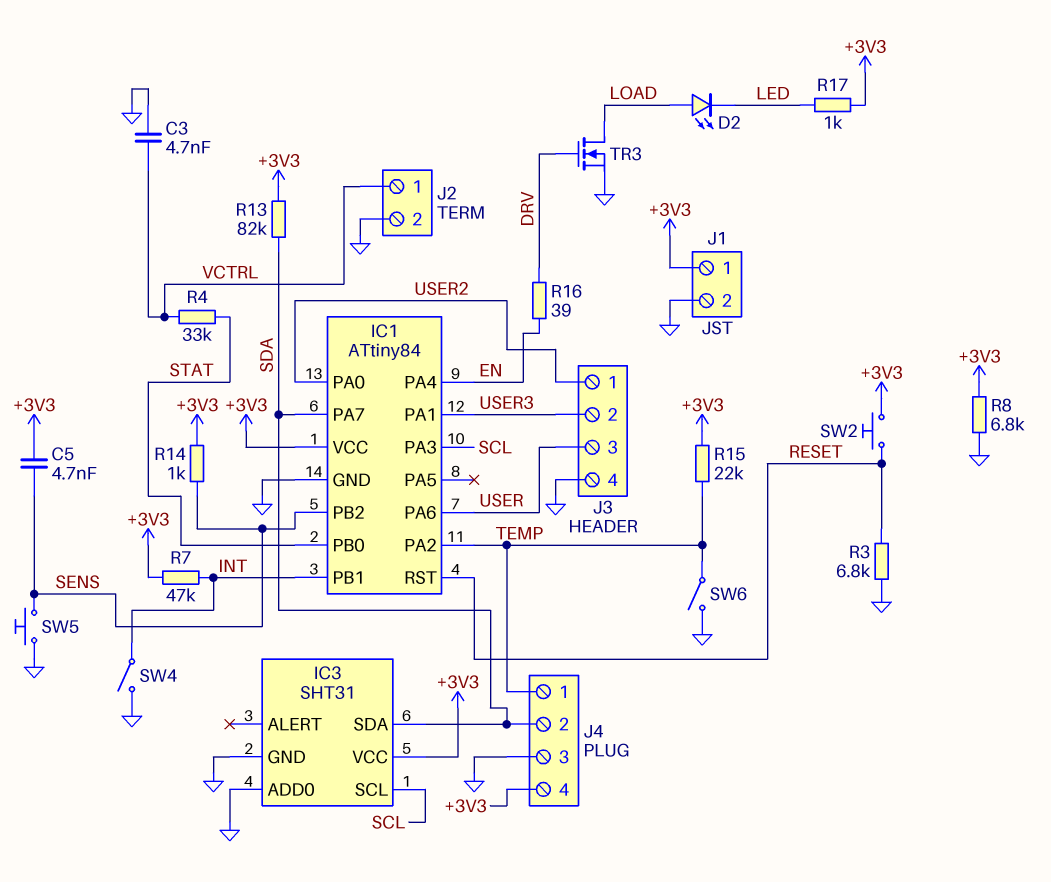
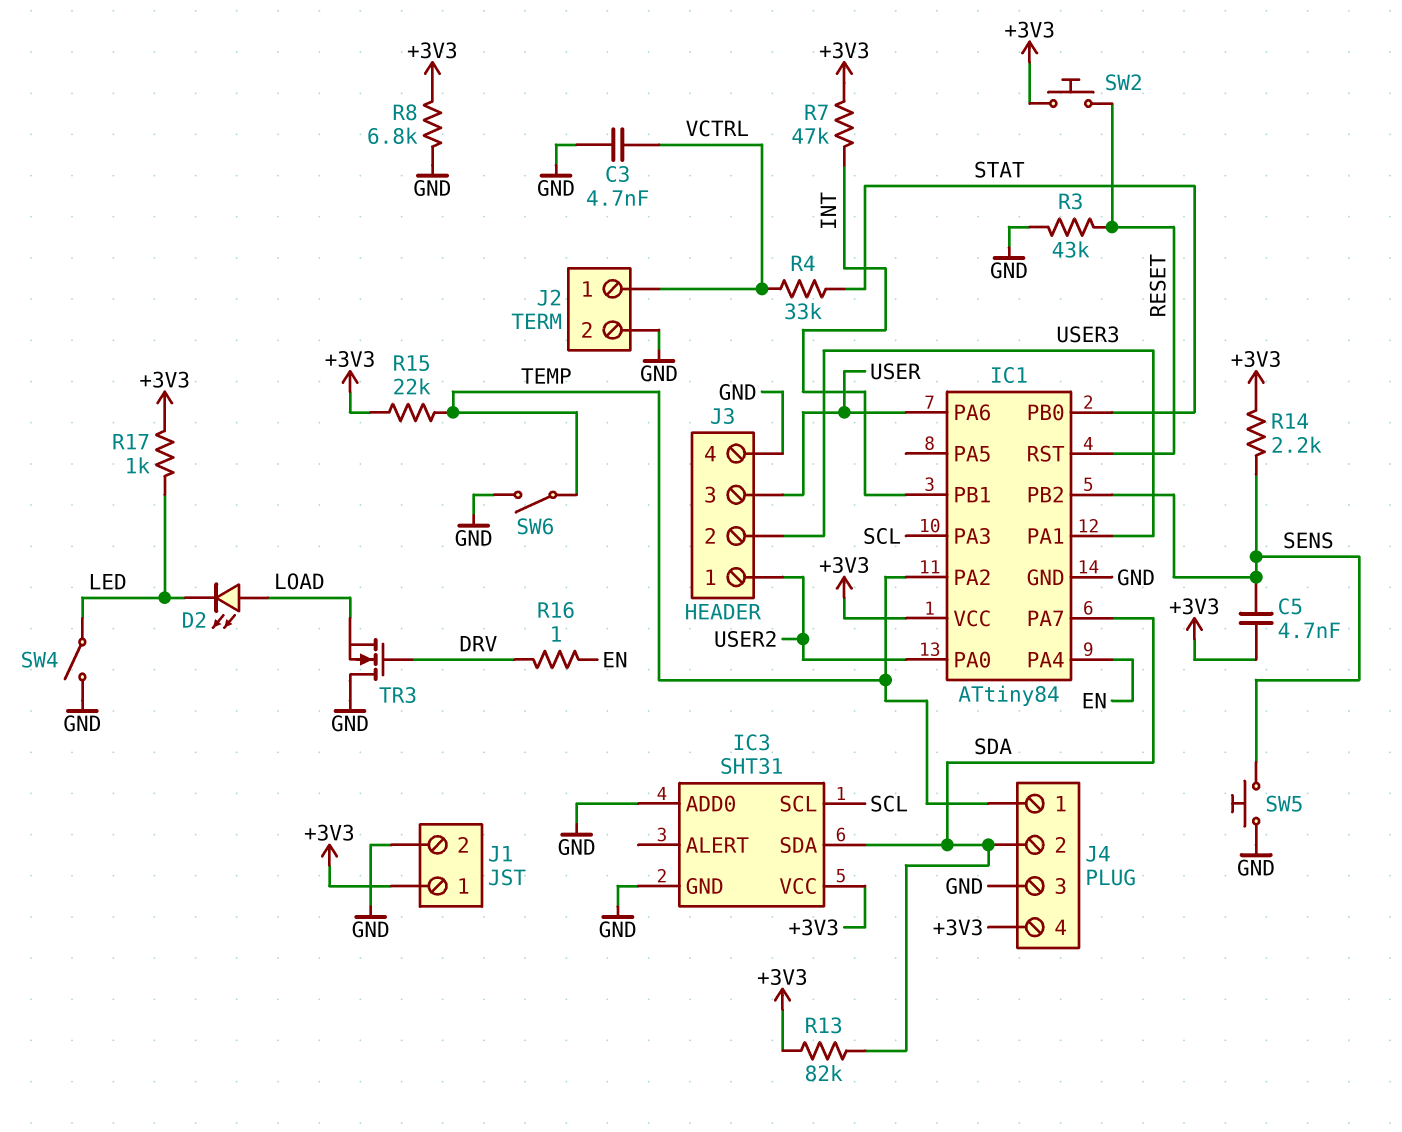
R3: 6.8k (GND, RESET) -> 43k (GND, RESET)
R14: 1k (+3V3, SENS) -> 2.2k (+3V3, SENS)
R16: 39 (DRV, EN) -> 1 (DRV, EN)
SW4: switch (GND, INT) -> switch (GND, LED)
TR3: NMOS (G DRV, D LOAD, S GND) -> NMOS (G DRV, D GND, S LOAD)

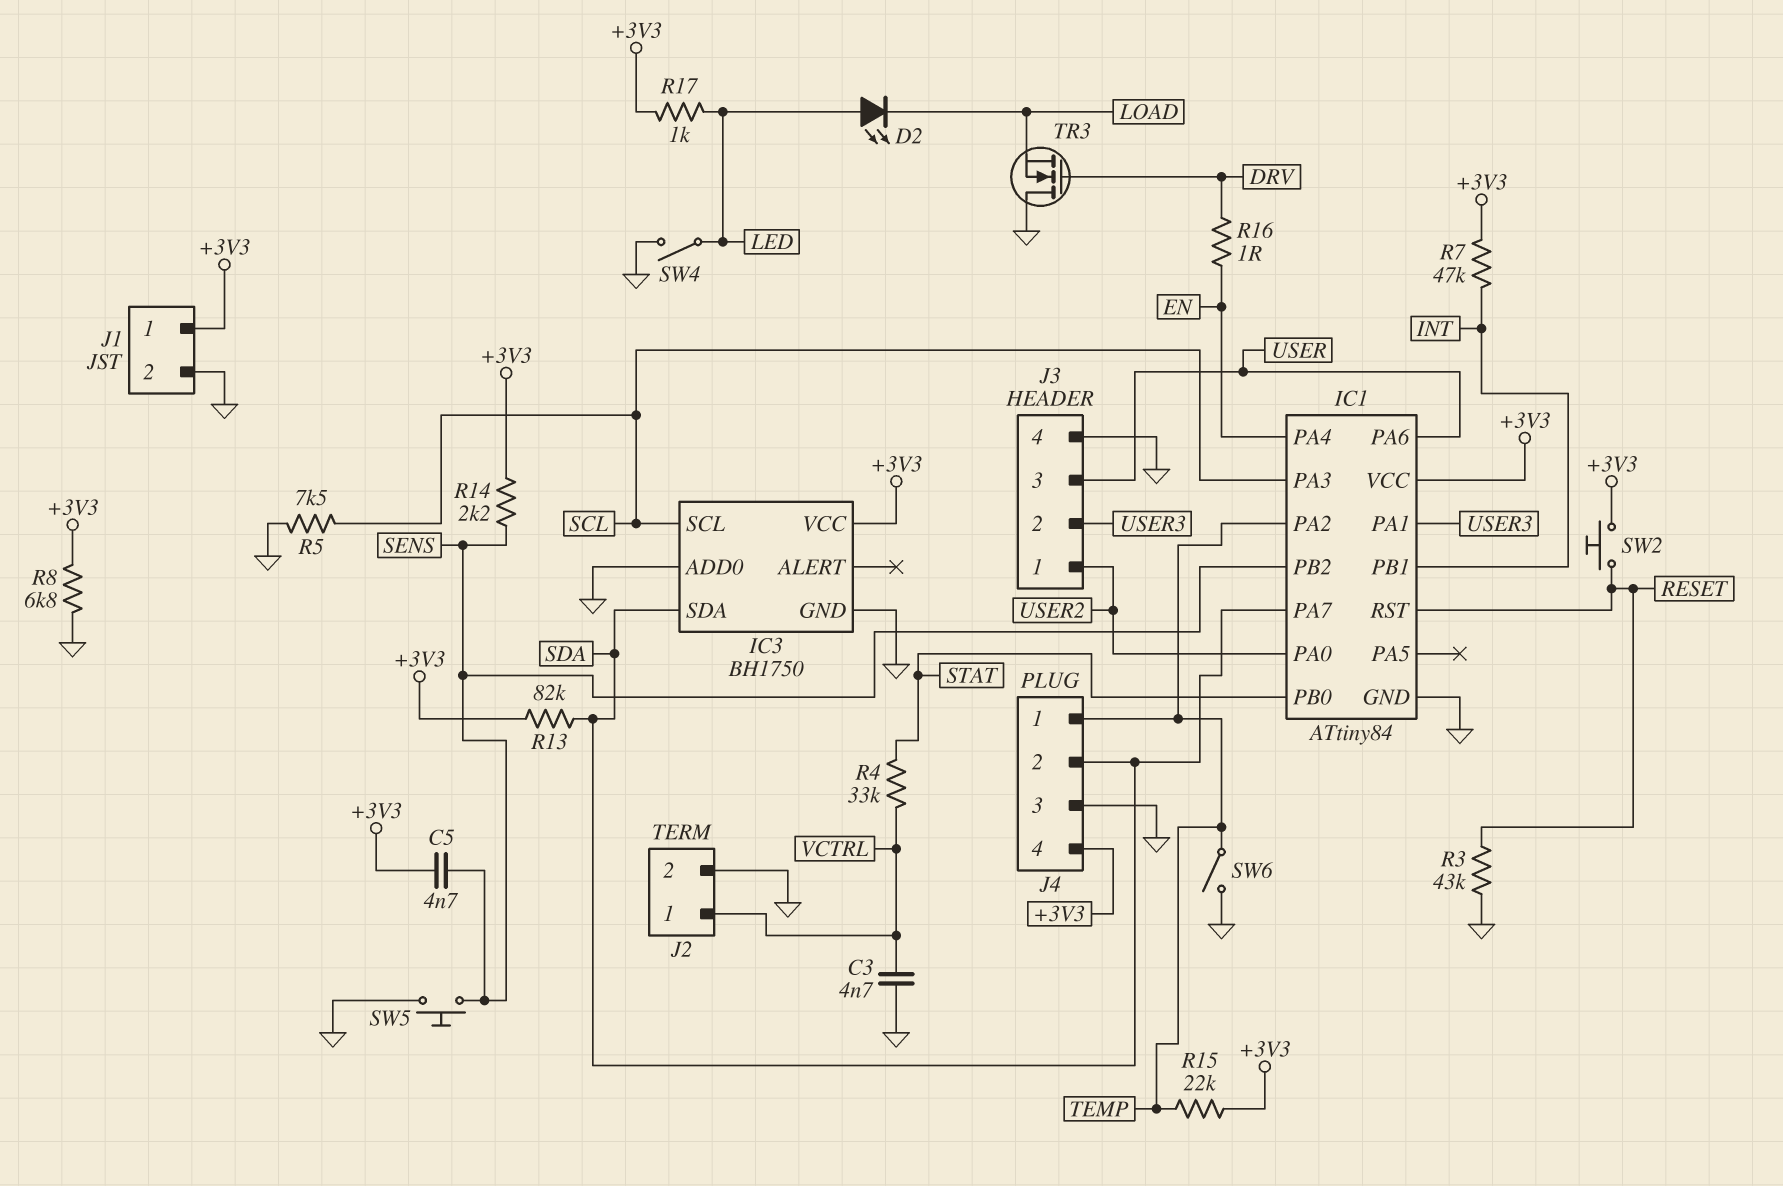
D2: LED (A LOAD, K LED) -> LED (A LED, K LOAD)
IC3: SHT31 -> BH1750
R5: none -> 7.5k (GND, SCL)

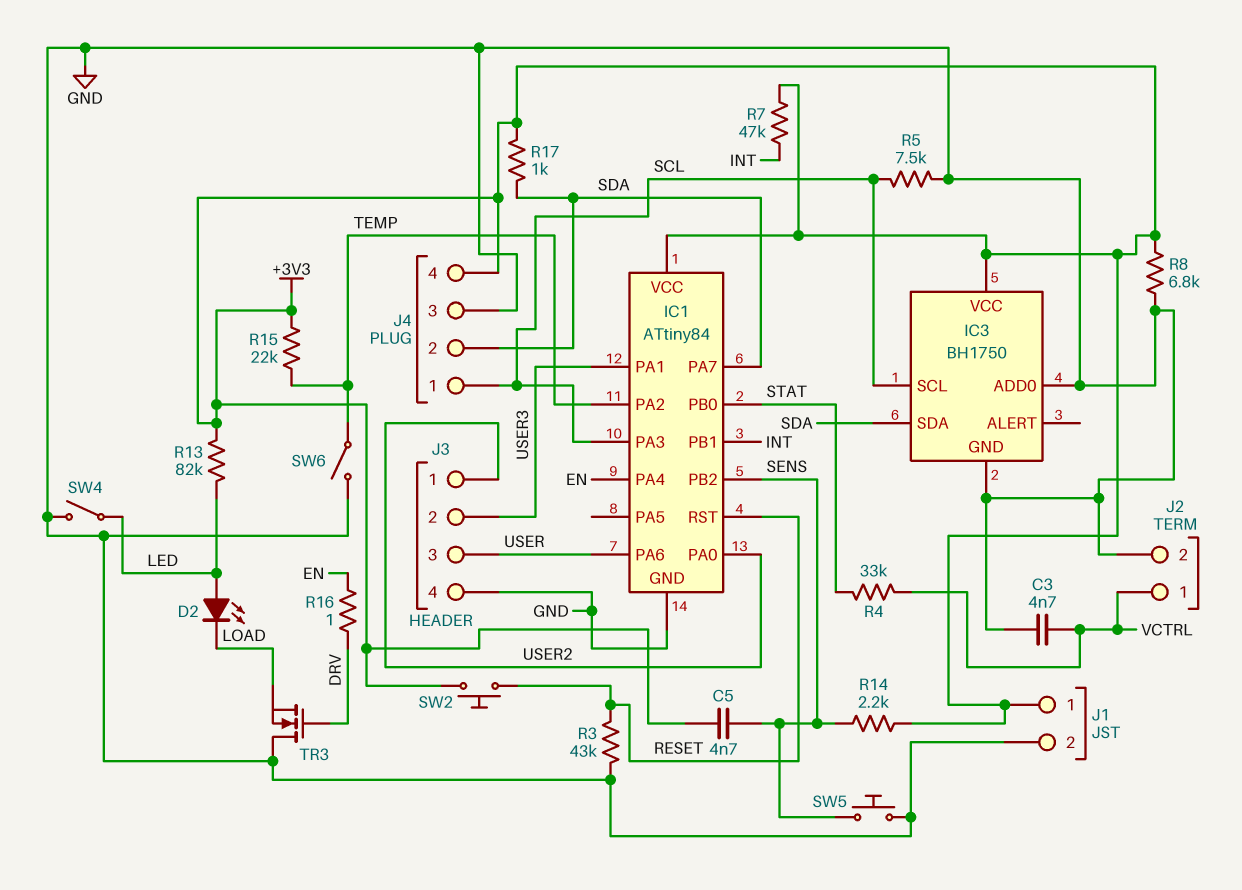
J4 pin 1: TEMP -> SCL
R13: 82k (+3V3, SDA) -> 82k (+3V3, LED)
R17: 1k (+3V3, LED) -> 1k (+3V3, SDA)

